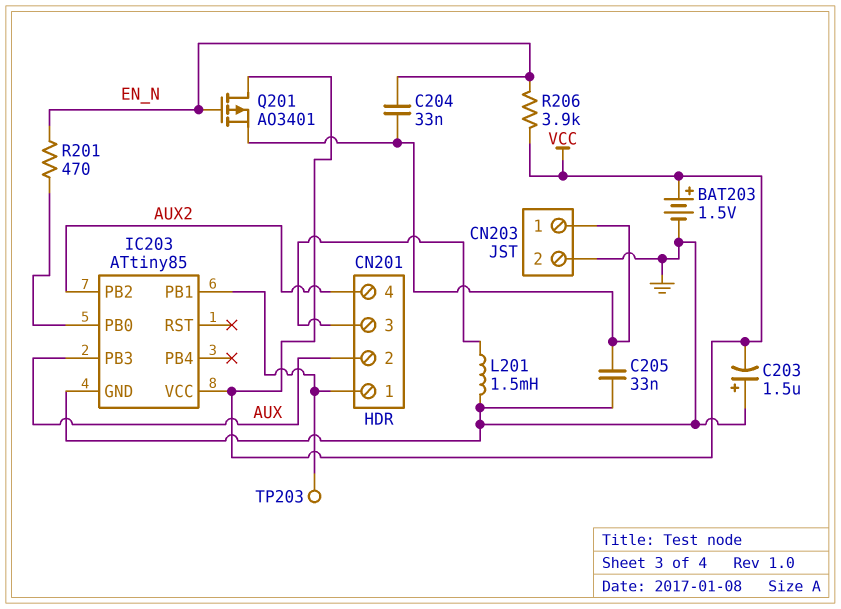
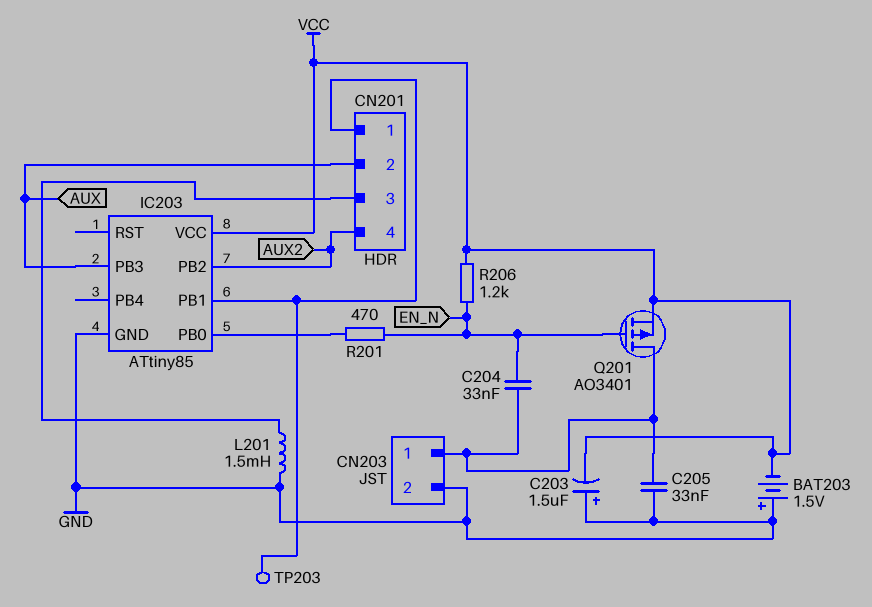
BAT203: 1.5V (plus VCC, minus GND) -> 1.5V (plus GND, minus VCC)
Q201: PMOS AO3401 (G EN_N, D VCC, S CN203/1) -> PMOS AO3401 (G EN_N, D CN203/1, S VCC)
R206: 3.9k (EN_N, VCC) -> 1.2k (EN_N, VCC)

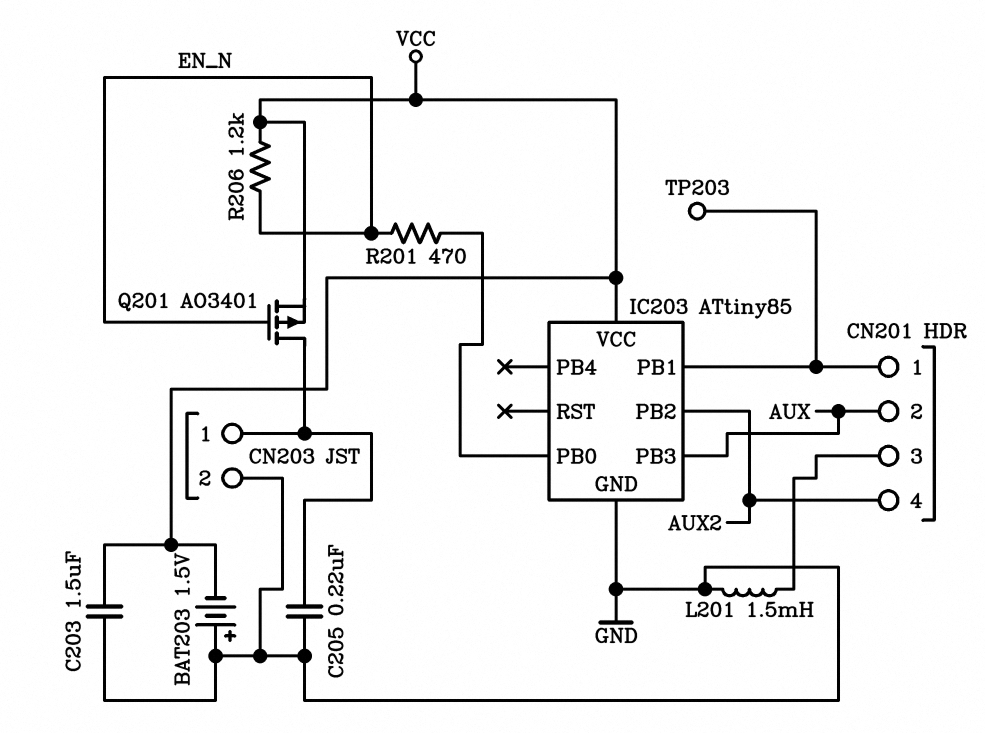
C203: 1.5uF (plus GND, minus VCC) -> 1.5uF (GND, VCC)
C204: 33nF (CN203/1, EN_N) -> none
C205: 33nF (CN203/1, GND) -> 220nF (CN203/1, GND)

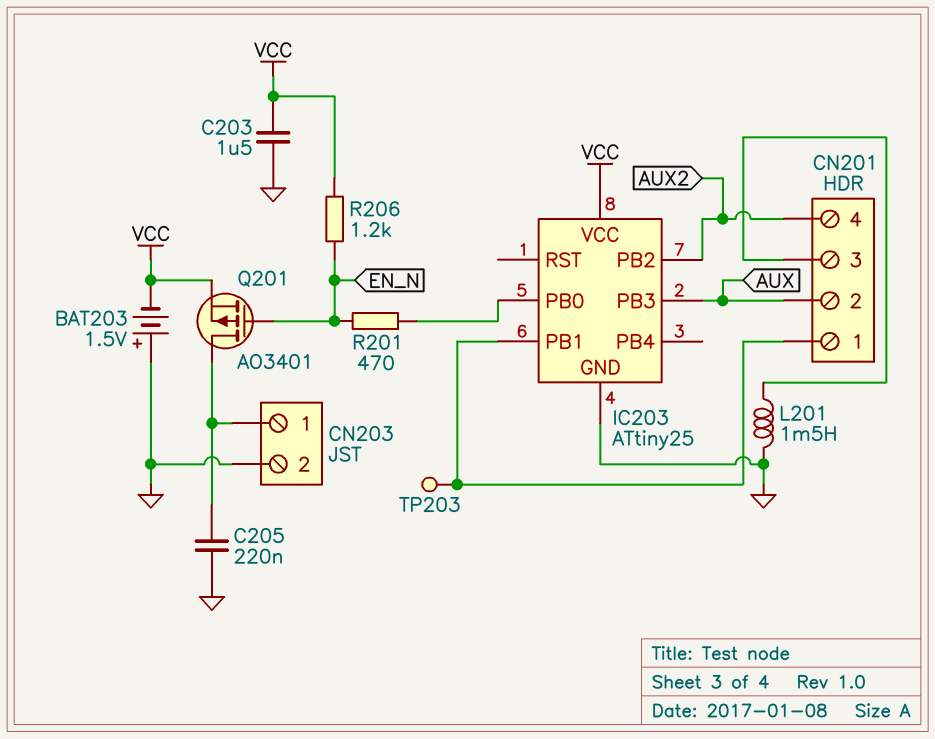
IC203: ATtiny85 -> ATtiny25

